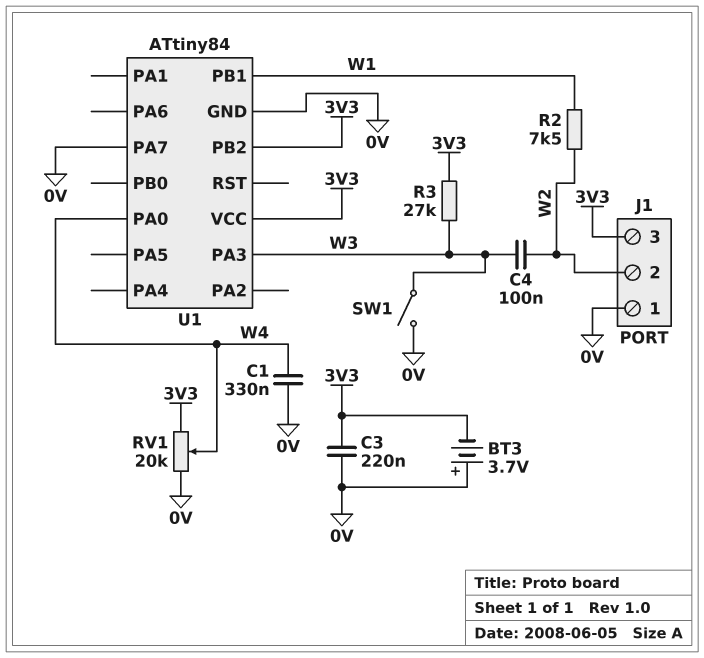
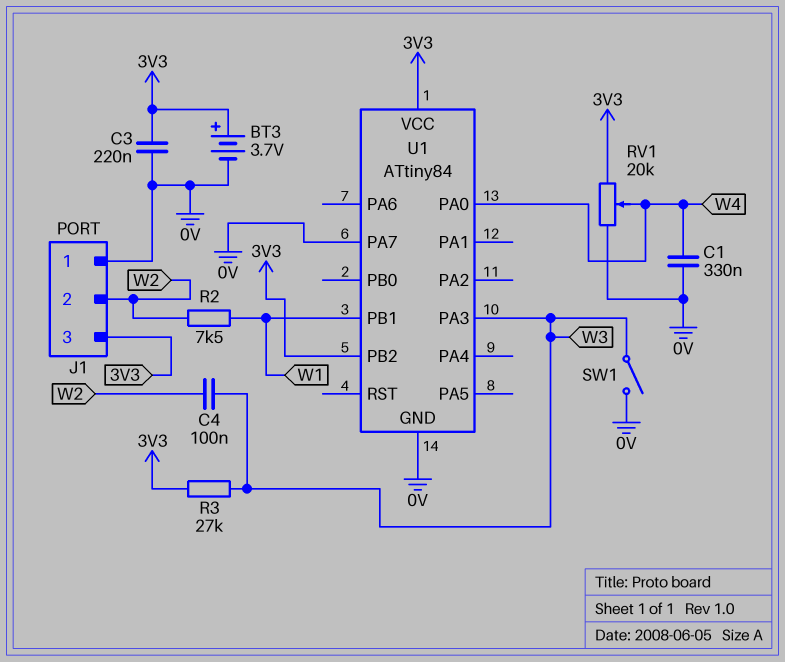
BT3: 3.7V (plus 0V, minus 3V3) -> 3.7V (plus 3V3, minus 0V)

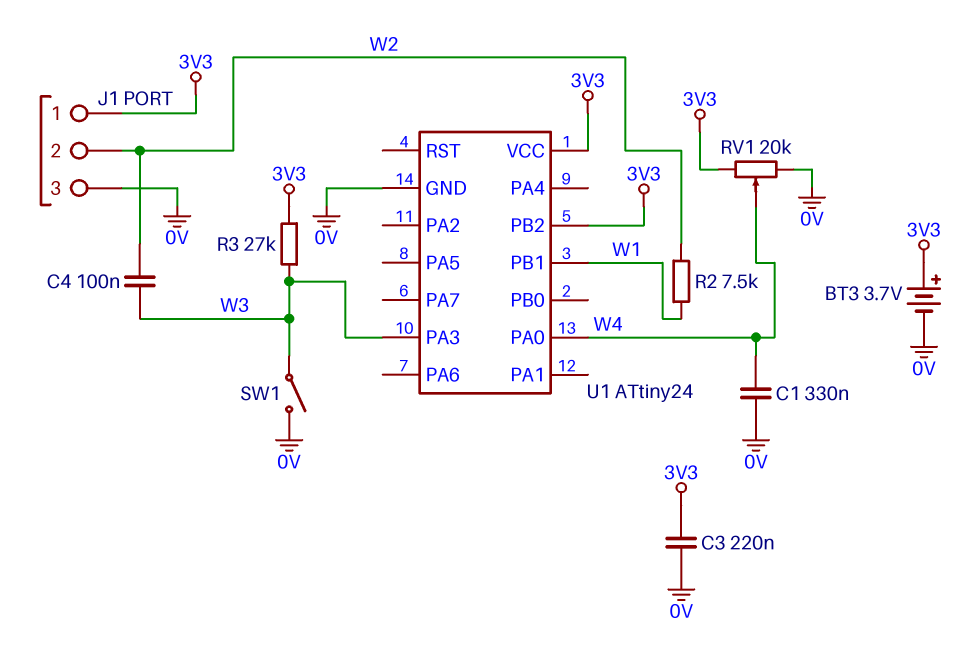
J1 pin 1: 0V -> 3V3
J1 pin 3: 3V3 -> 0V
U1: ATtiny84 -> ATtiny24
U1 pin PA7: 0V -> none

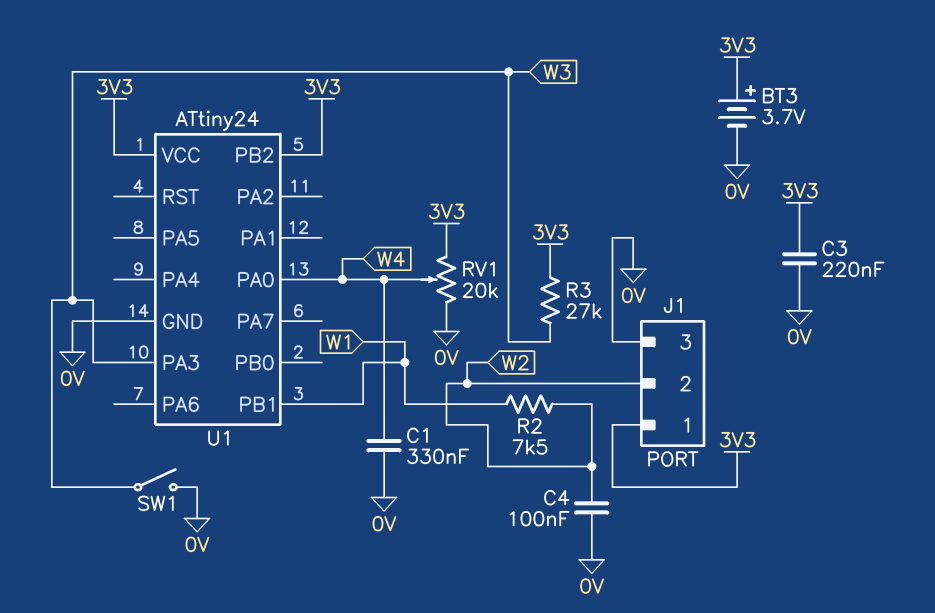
C4: 100nF (W2, W3) -> 100nF (0V, W2)

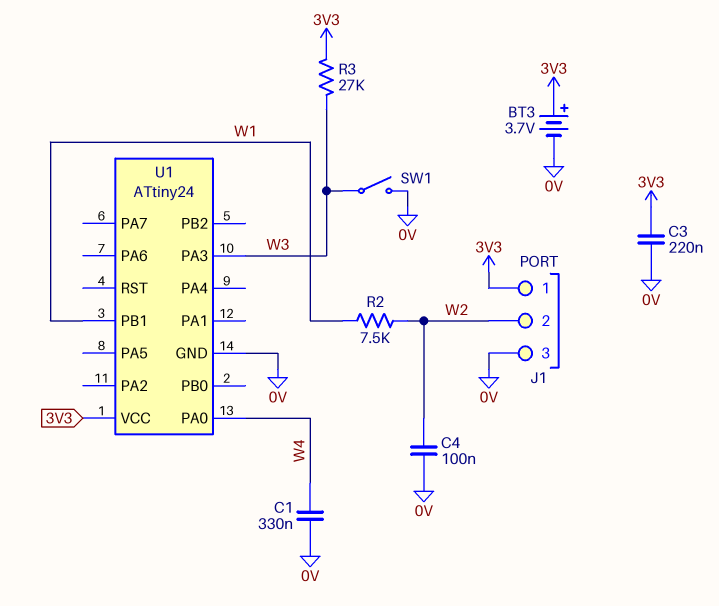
RV1: 20k (0V, 3V3, wiper W4) -> none
U1 pin PB2: 3V3 -> none

